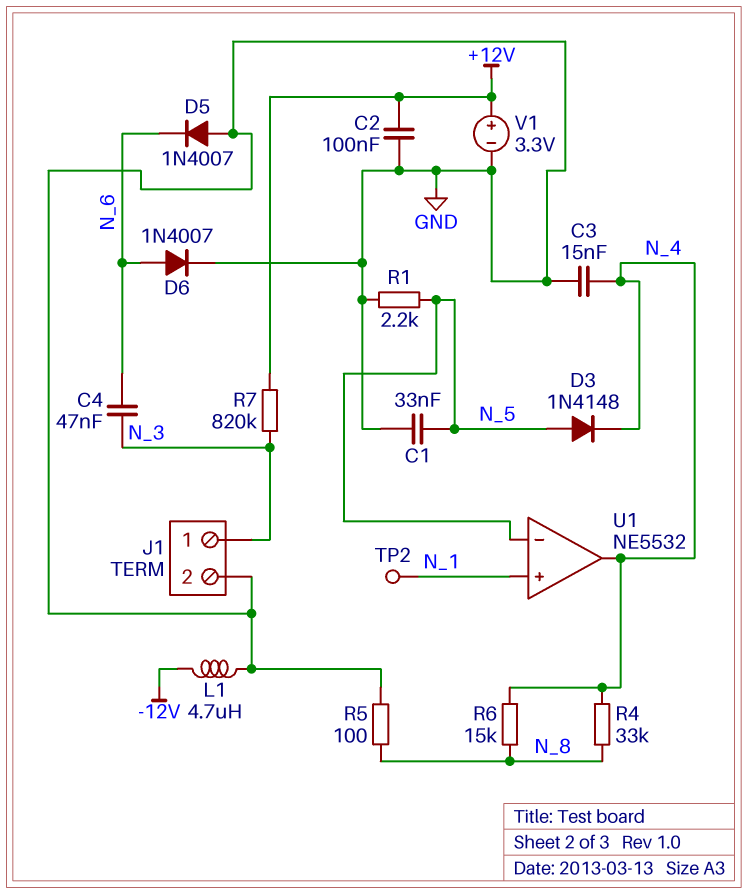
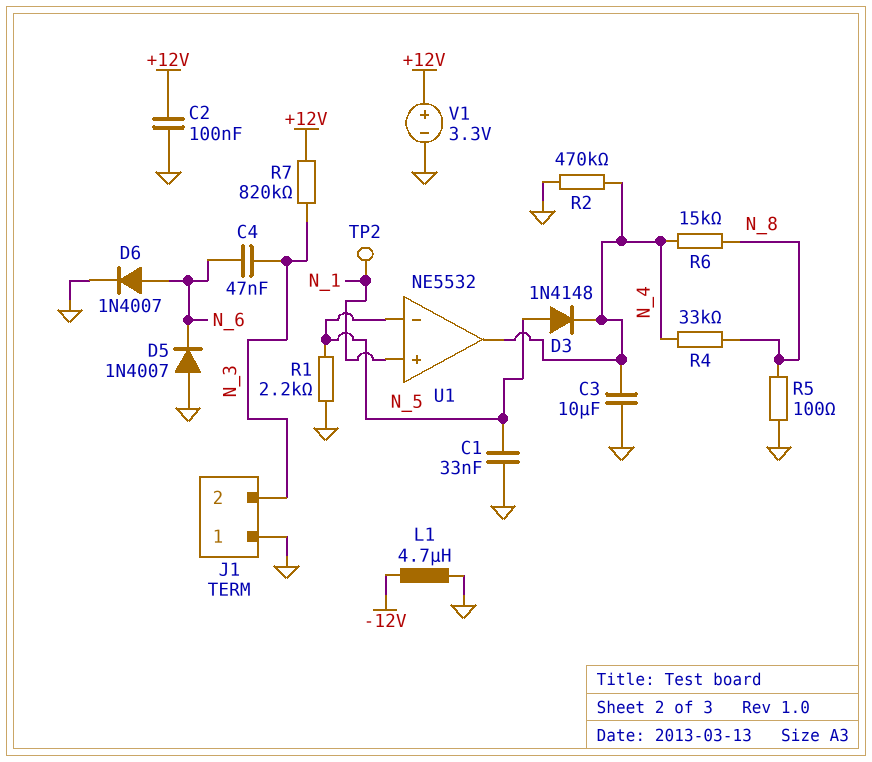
C3: 15nF (GND, N_4) -> 10uF (GND, N_4)
J1 pin 1: N_3 -> GND
J1 pin 2: GND -> N_3
R2: none -> 470k (GND, N_4)

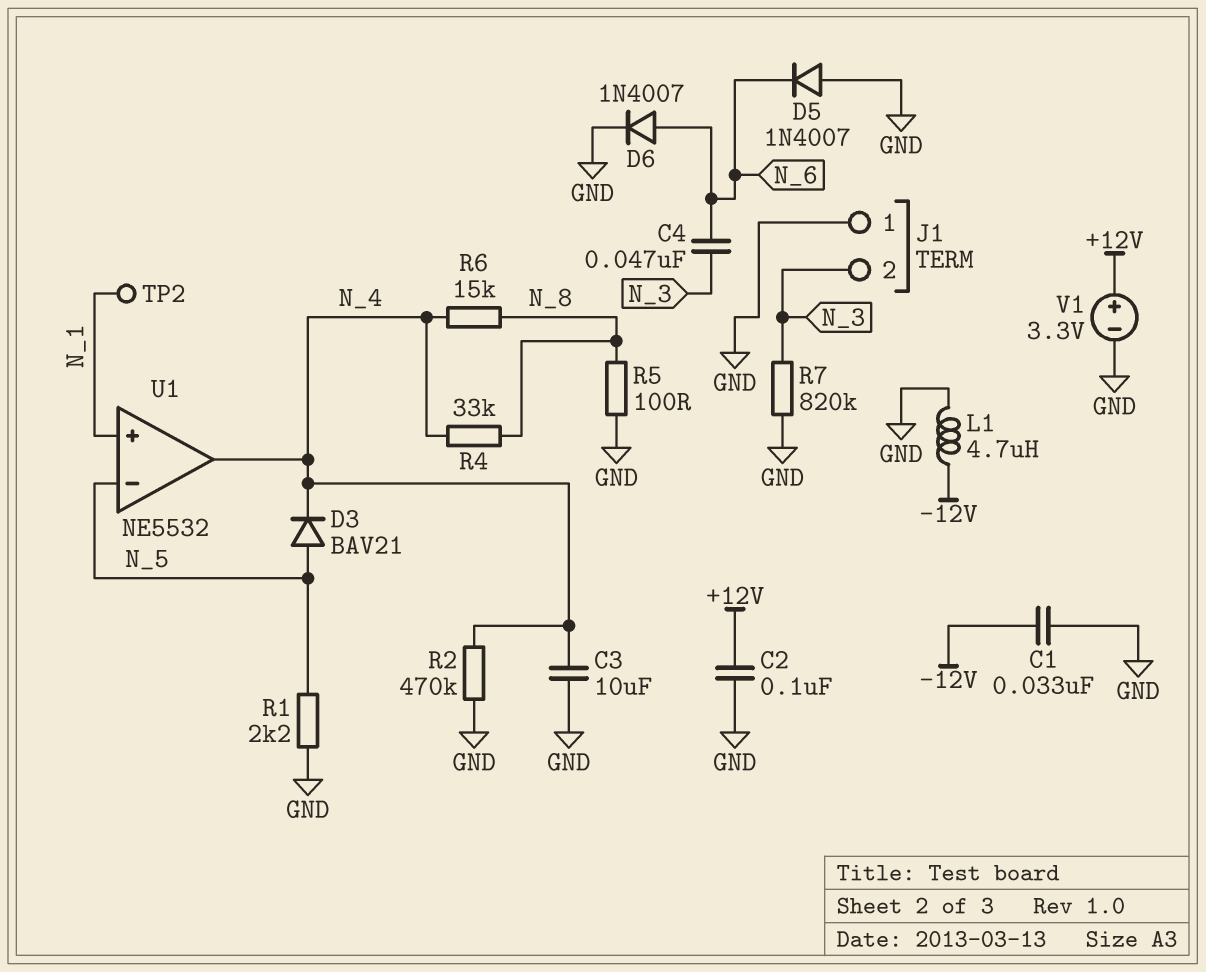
C1: 33nF (GND, N_5) -> 33nF (-12V, GND)
D3: diode 1N4148 (A N_5, K N_4) -> diode BAV21 (A N_5, K N_4)
R7: 820k (+12V, N_3) -> 820k (GND, N_3)

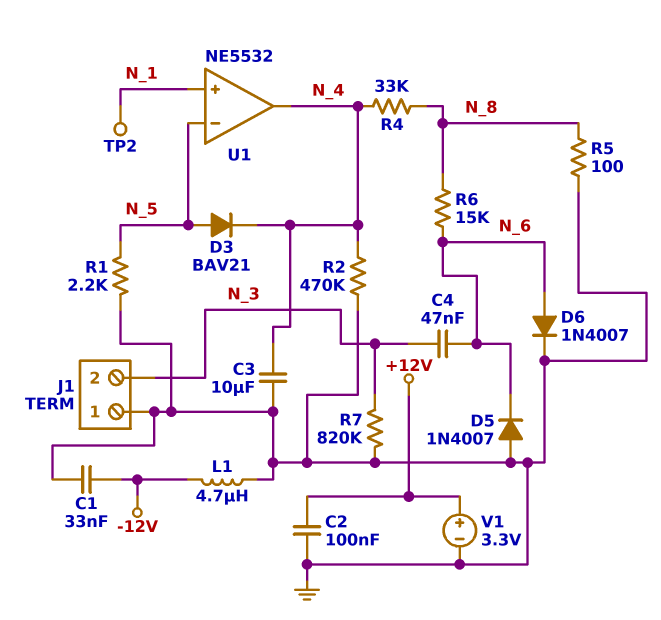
R6: 15k (N_4, N_8) -> 15k (N_6, N_8)

